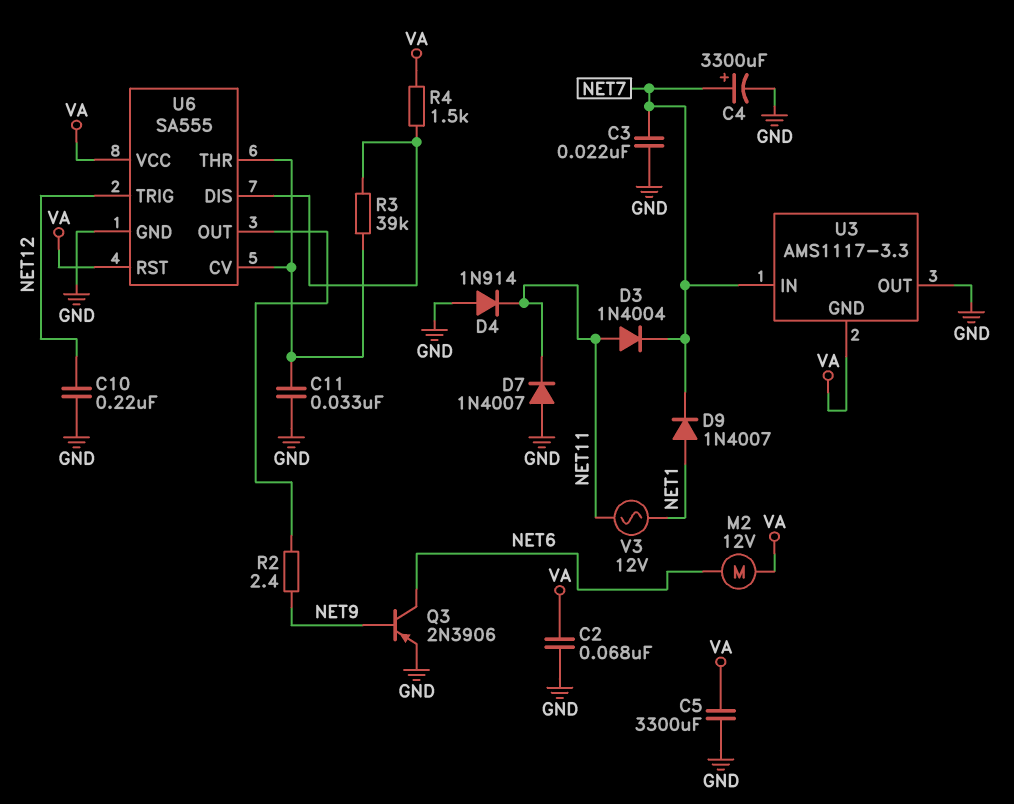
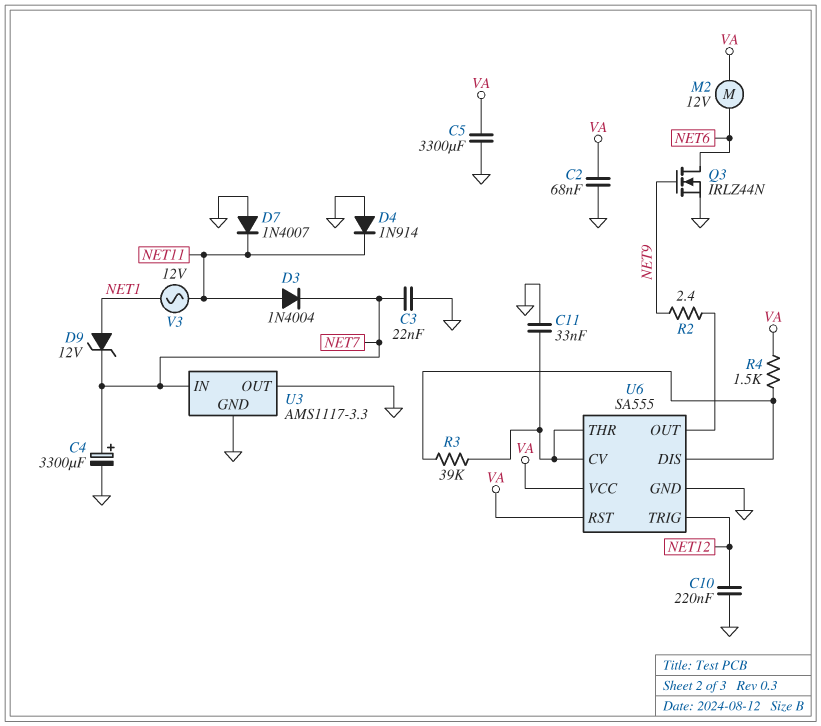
D9: diode 1N4007 (A NET1, K NET7) -> zener 12V (A NET1, K NET7)
Q3: PNP 2N3906 (B NET9, C NET6, E GND) -> NMOS IRLZ44N (G NET9, D NET6, S GND)
U3 pin GND: VA -> GND

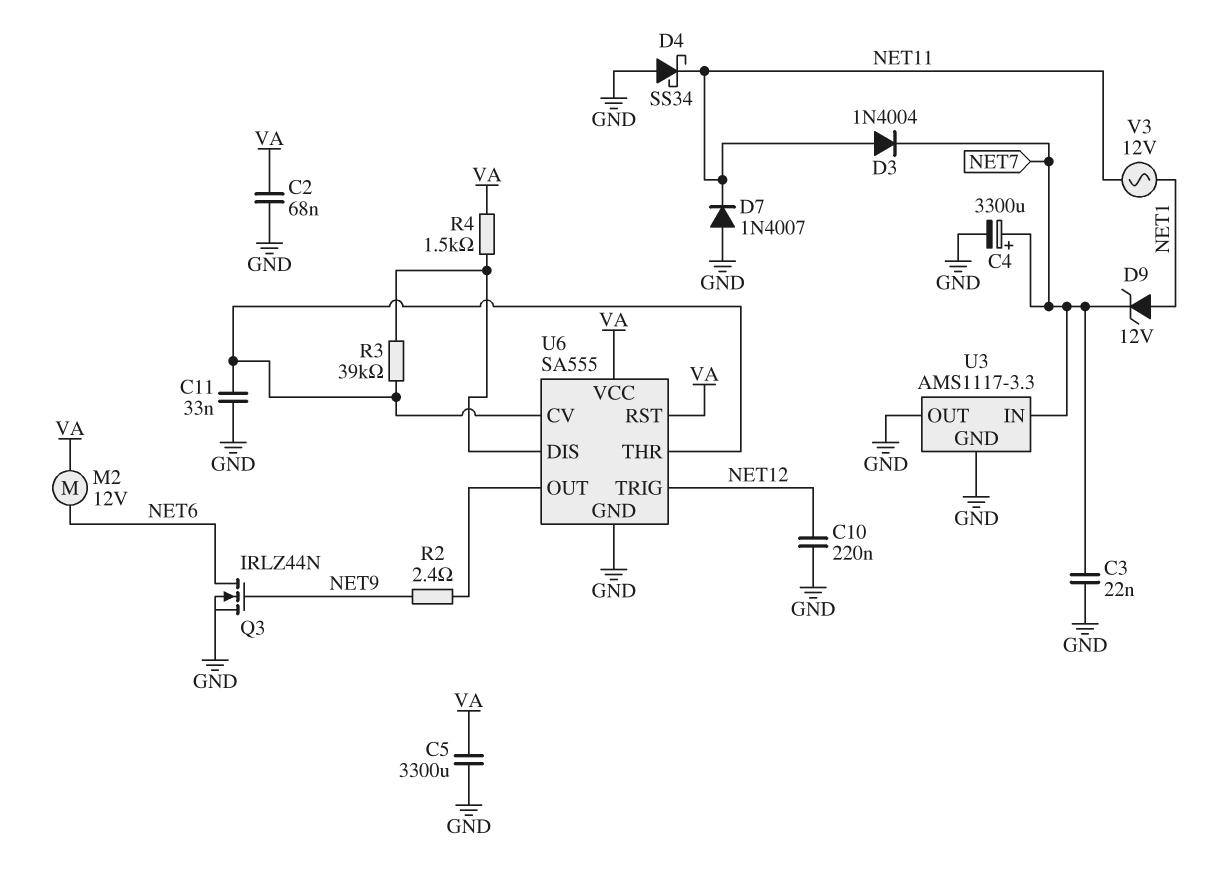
D4: diode 1N914 (A GND, K NET11) -> schottky SS34 (A GND, K NET11)

